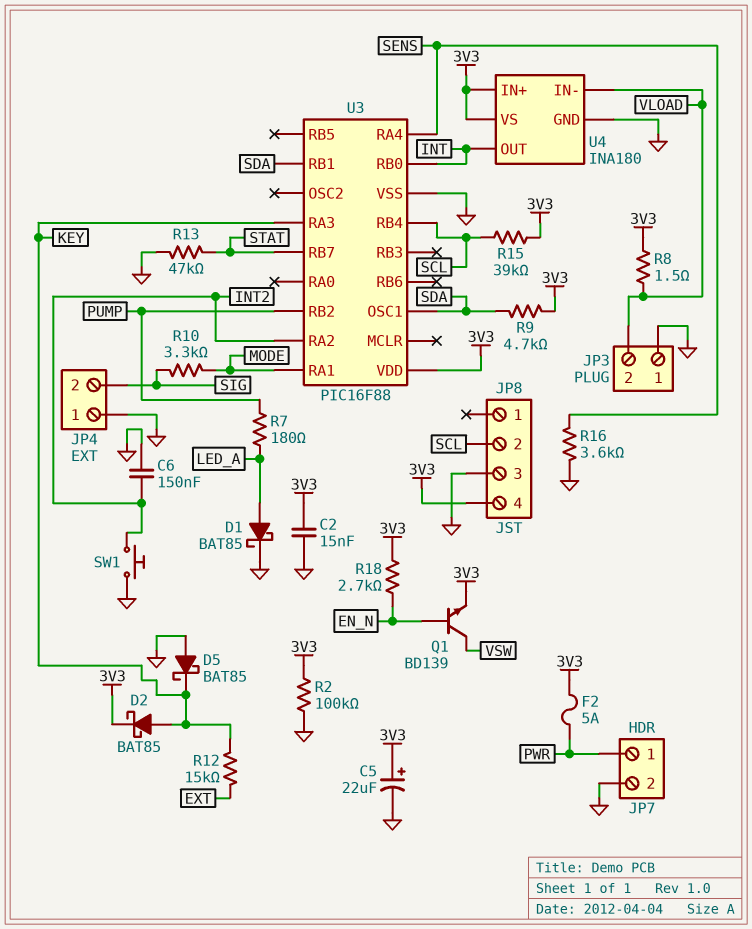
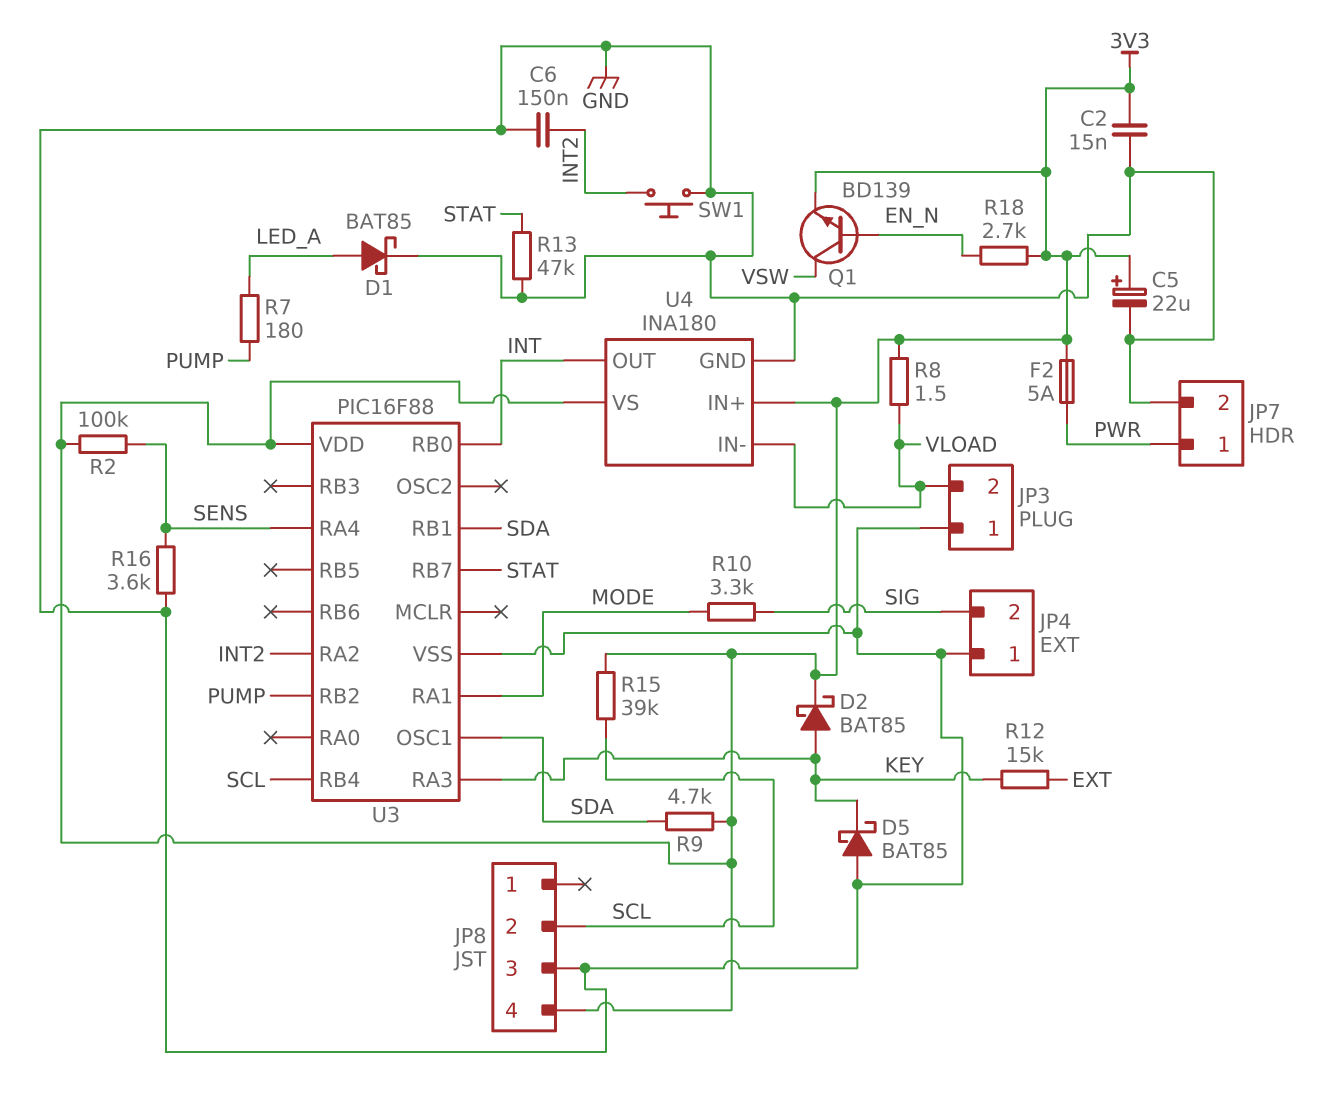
R2: 100k (3V3, GND) -> 100k (3V3, SENS)

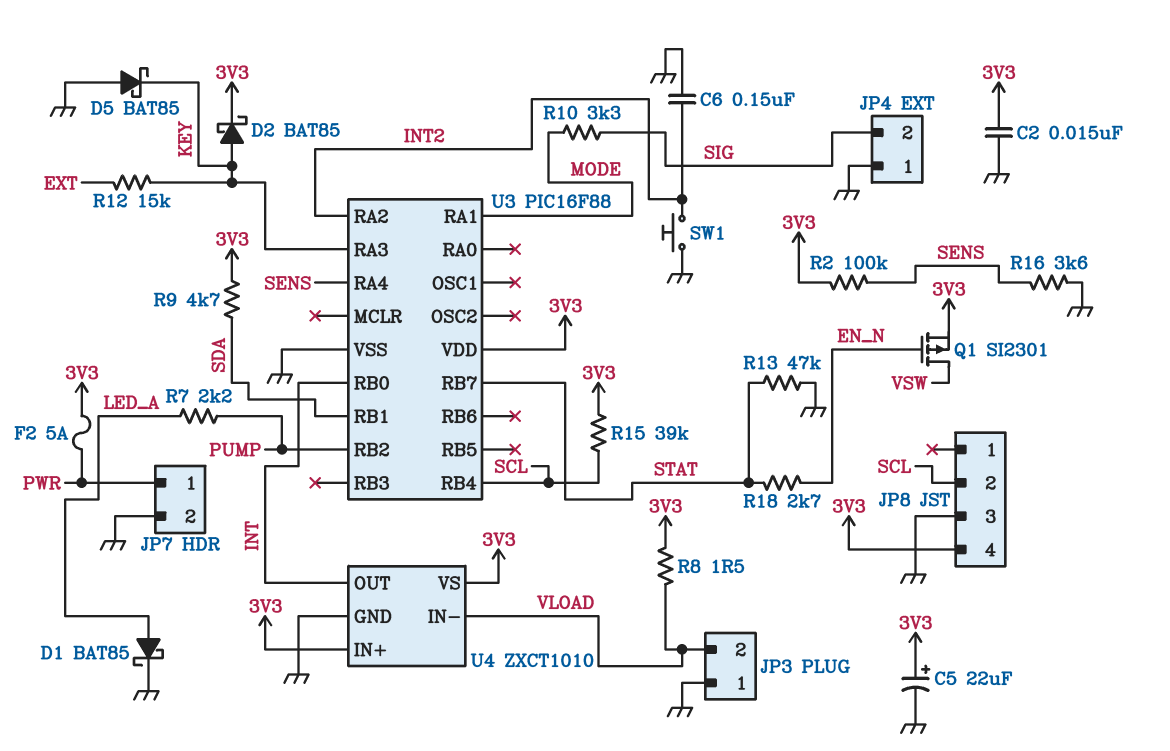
Q1: NPN BD139 (B EN_N, C VSW, E 3V3) -> PMOS SI2301 (G EN_N, D VSW, S 3V3)
R7: 180 (LED_A, PUMP) -> 2.2k (LED_A, PUMP)
R18: 2.7k (3V3, EN_N) -> 2.7k (EN_N, STAT)
U3 pin OSC1: SDA -> none
U4: INA180 -> ZXCT1010

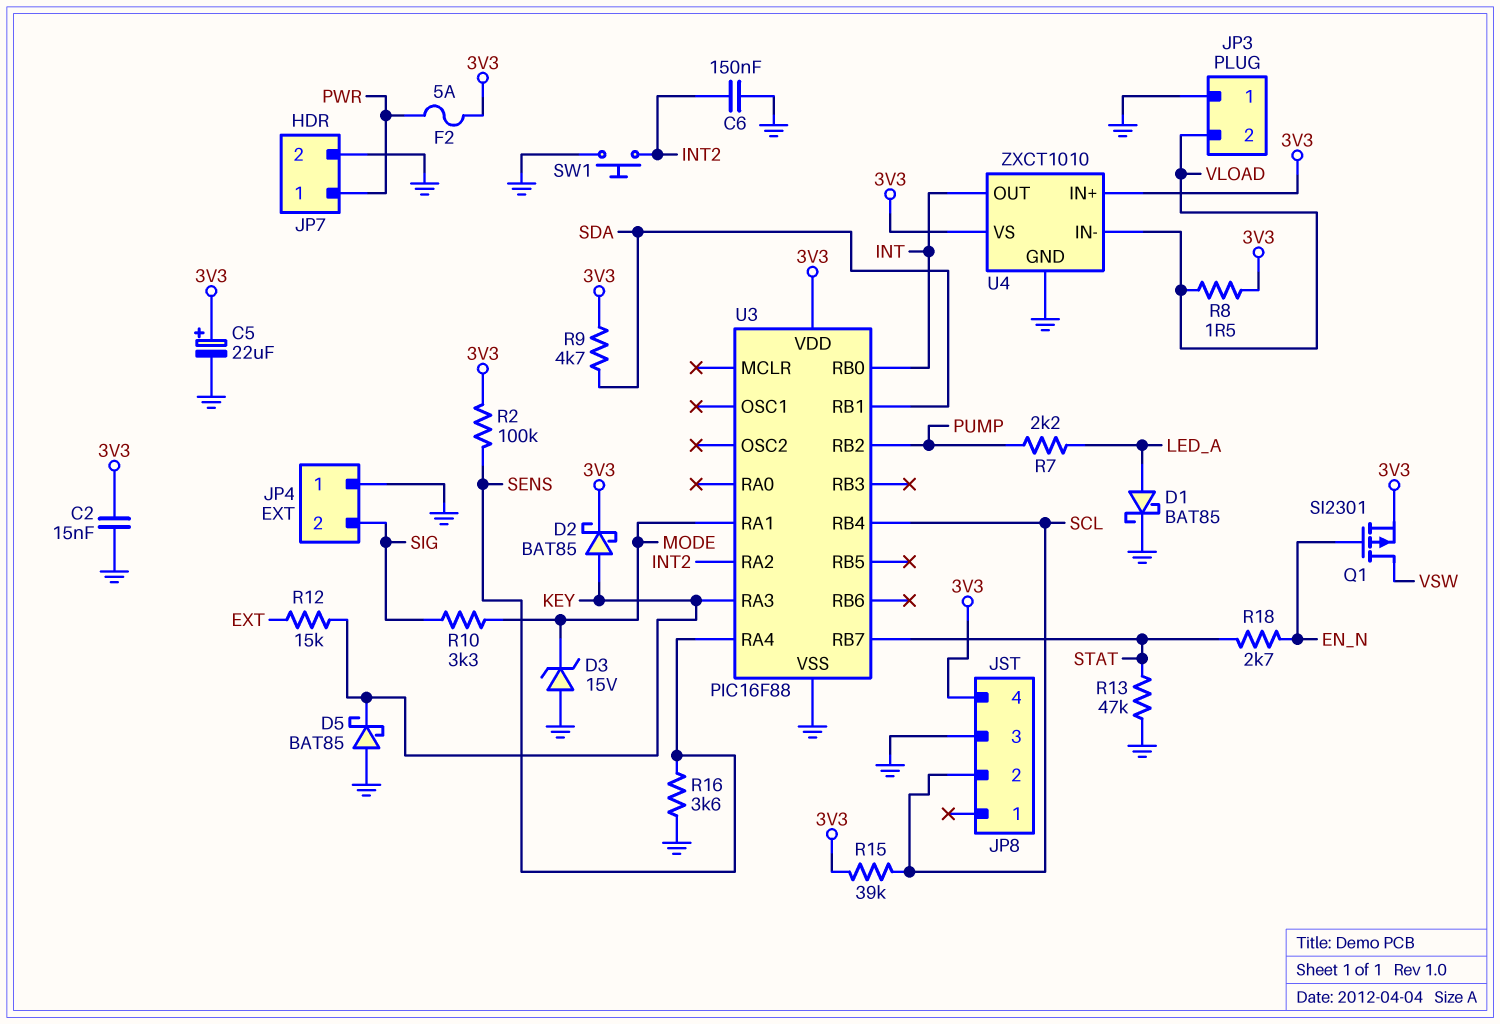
D3: none -> zener 15V (A GND, K MODE)

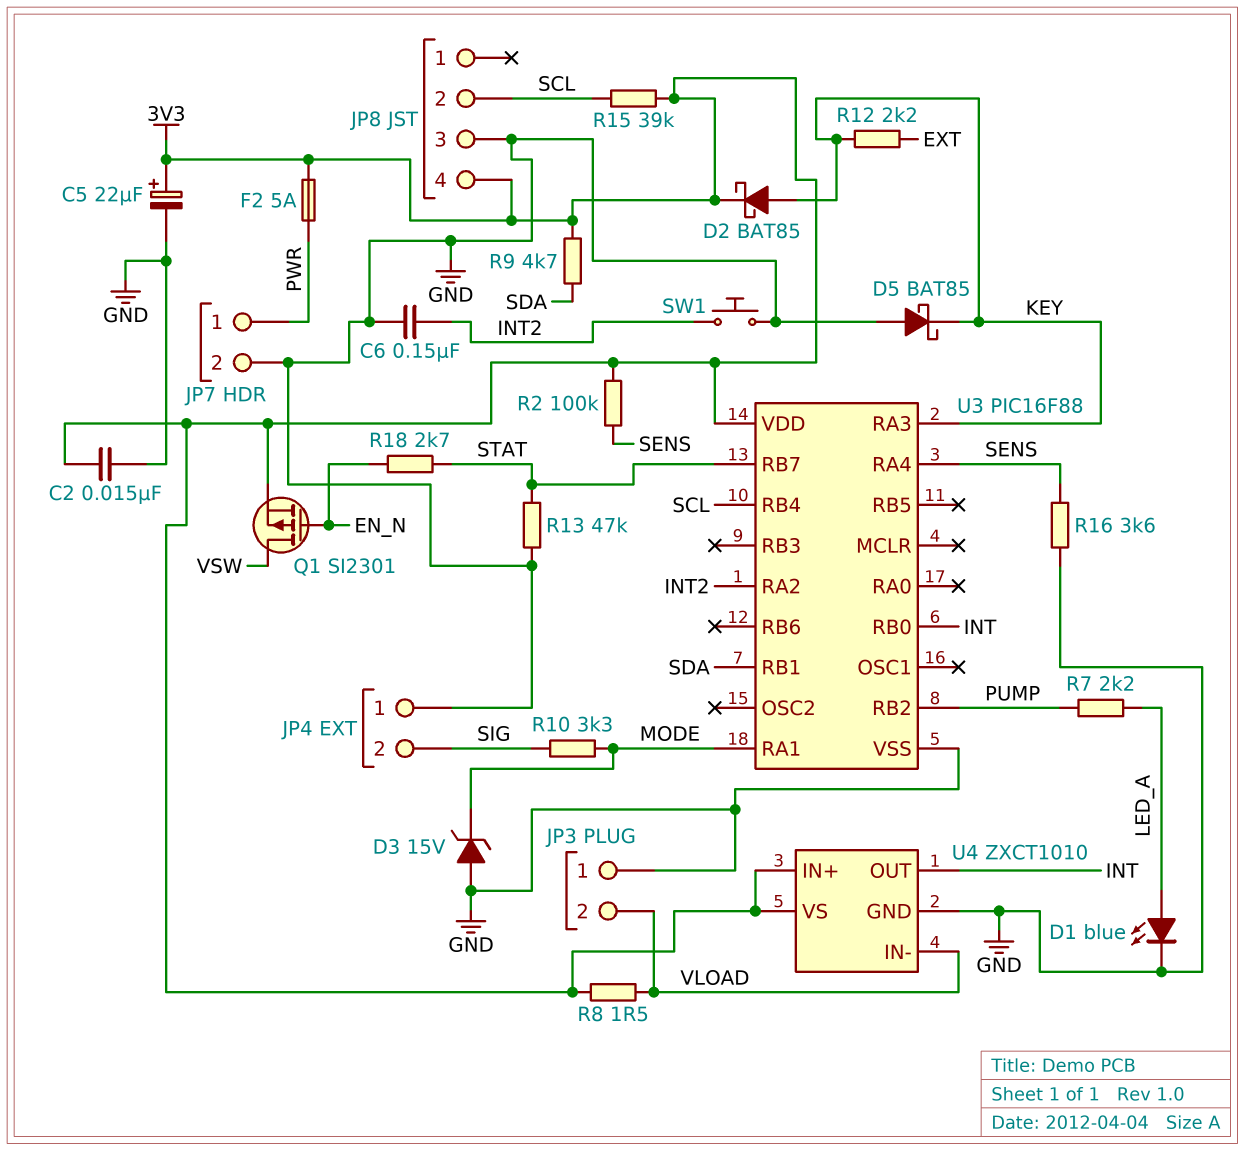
D1: schottky BAT85 (A LED_A, K GND) -> LED blue (A LED_A, K GND)
R12: 15k (EXT, KEY) -> 2.2k (EXT, KEY)

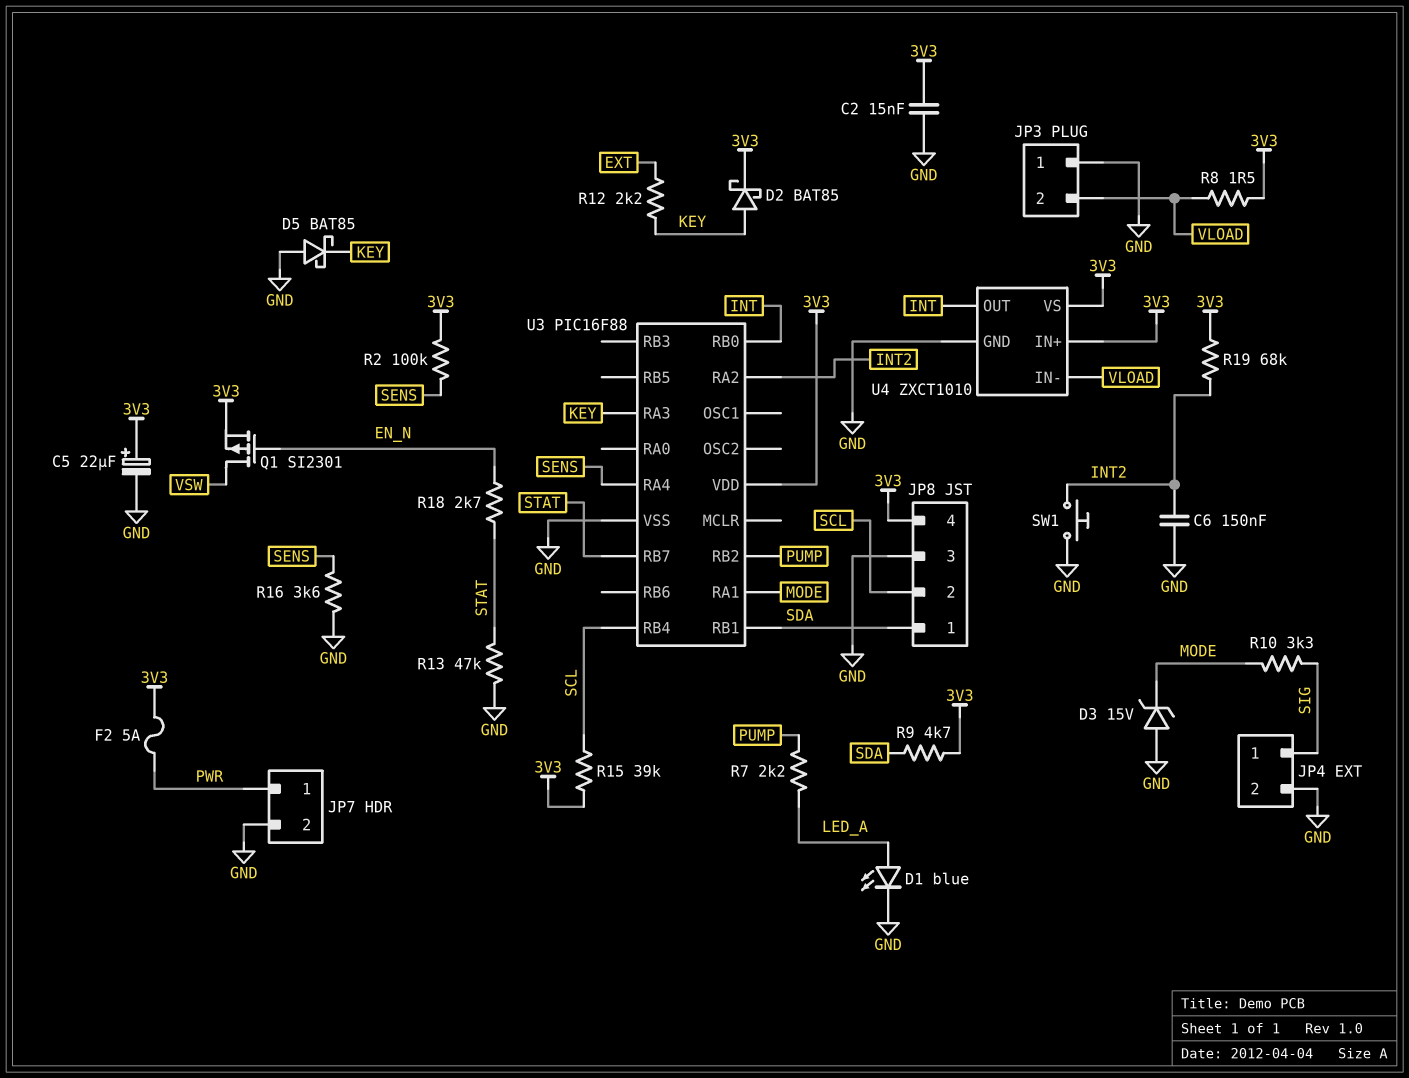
JP4 pin 1: GND -> SIG
JP4 pin 2: SIG -> GND
JP8 pin 1: none -> SDA
R19: none -> 68k (3V3, INT2)

